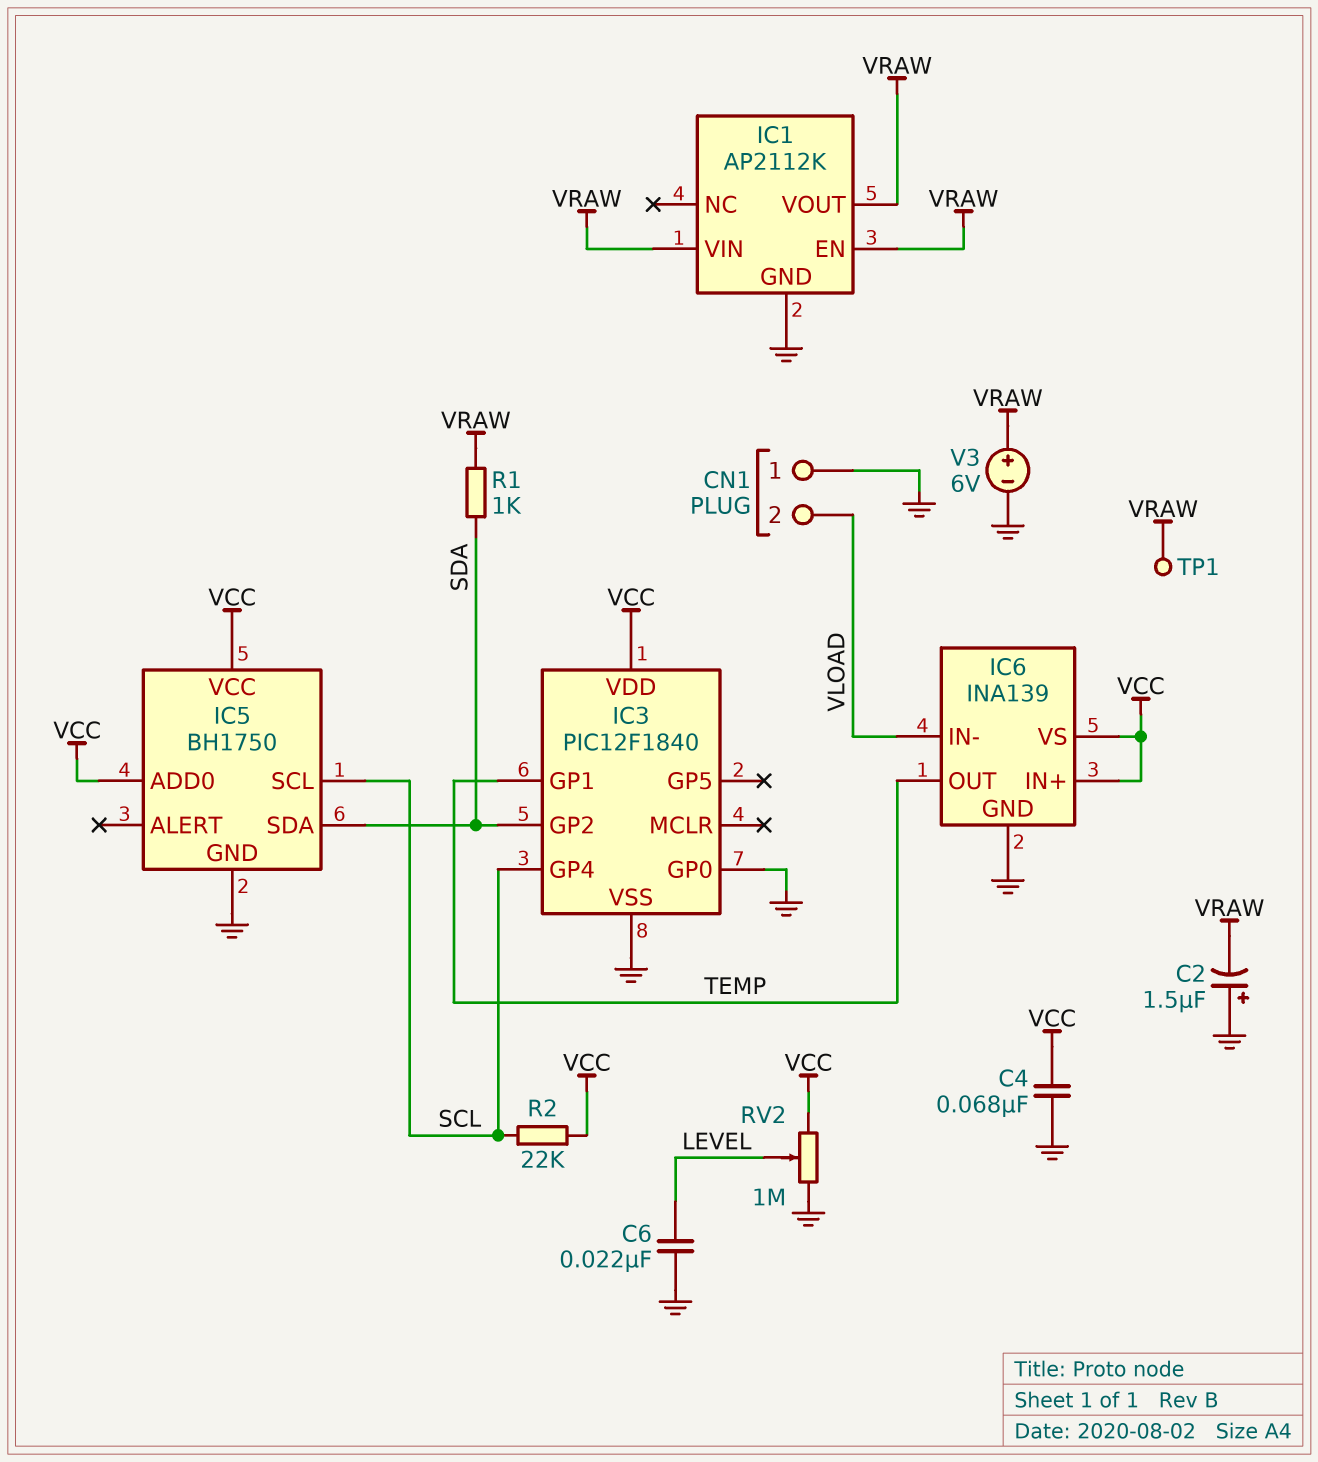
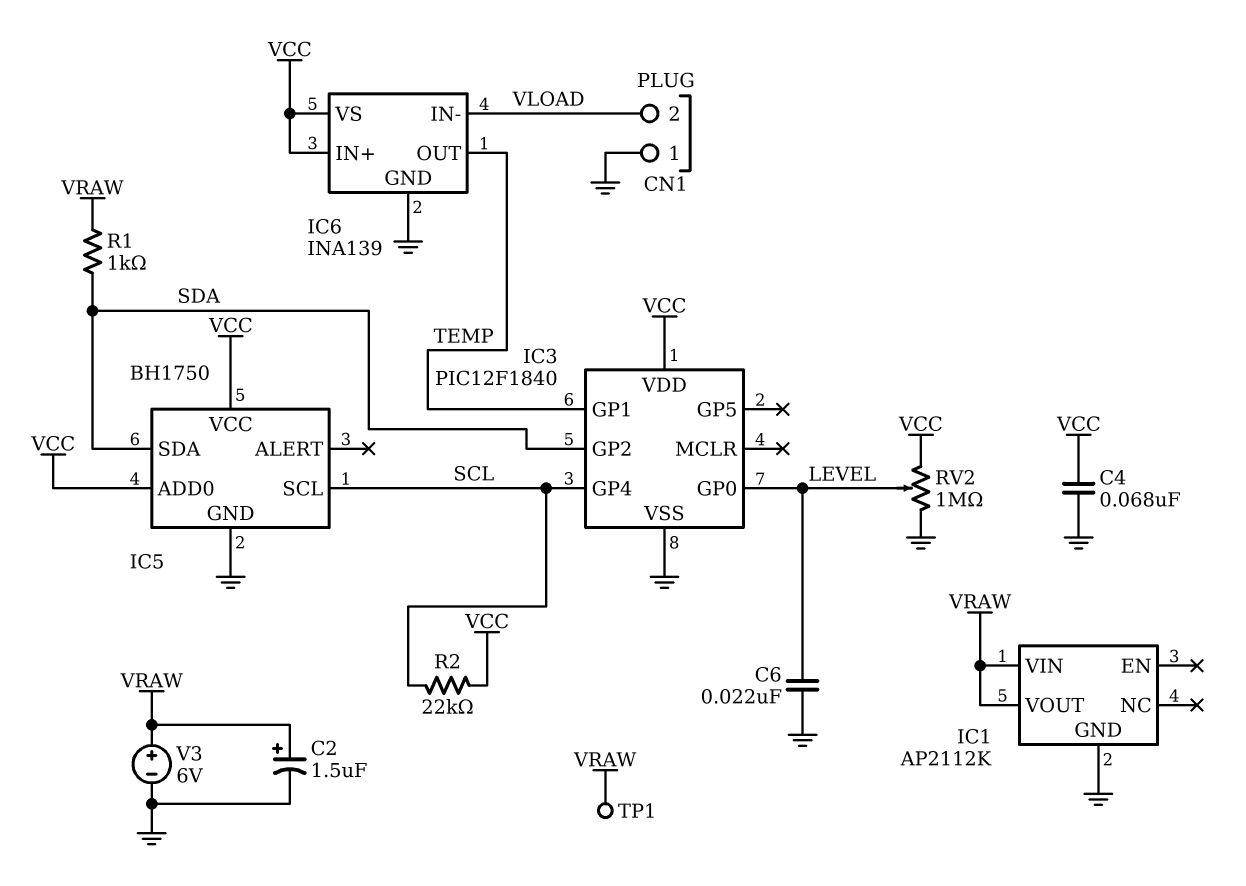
C2: 1.5uF (plus GND, minus VRAW) -> 1.5uF (plus VRAW, minus GND)
IC1 pin EN: VRAW -> none
IC3 pin GP0: GND -> LEVEL

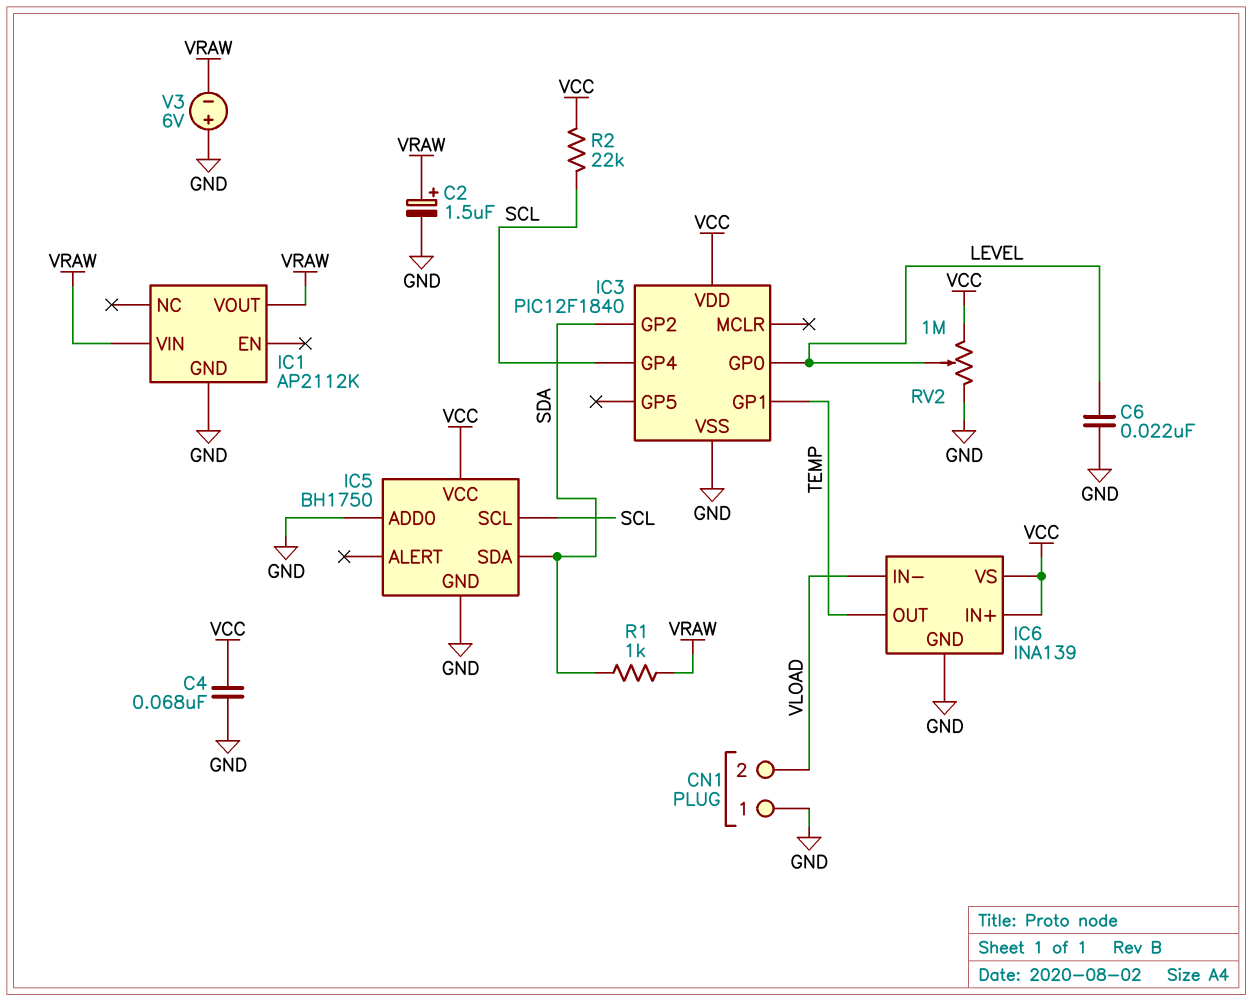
IC5 pin ADD0: VCC -> GND
TP1: test point (VRAW) -> none
V3: 6V (plus VRAW, minus GND) -> 6V (plus GND, minus VRAW)

